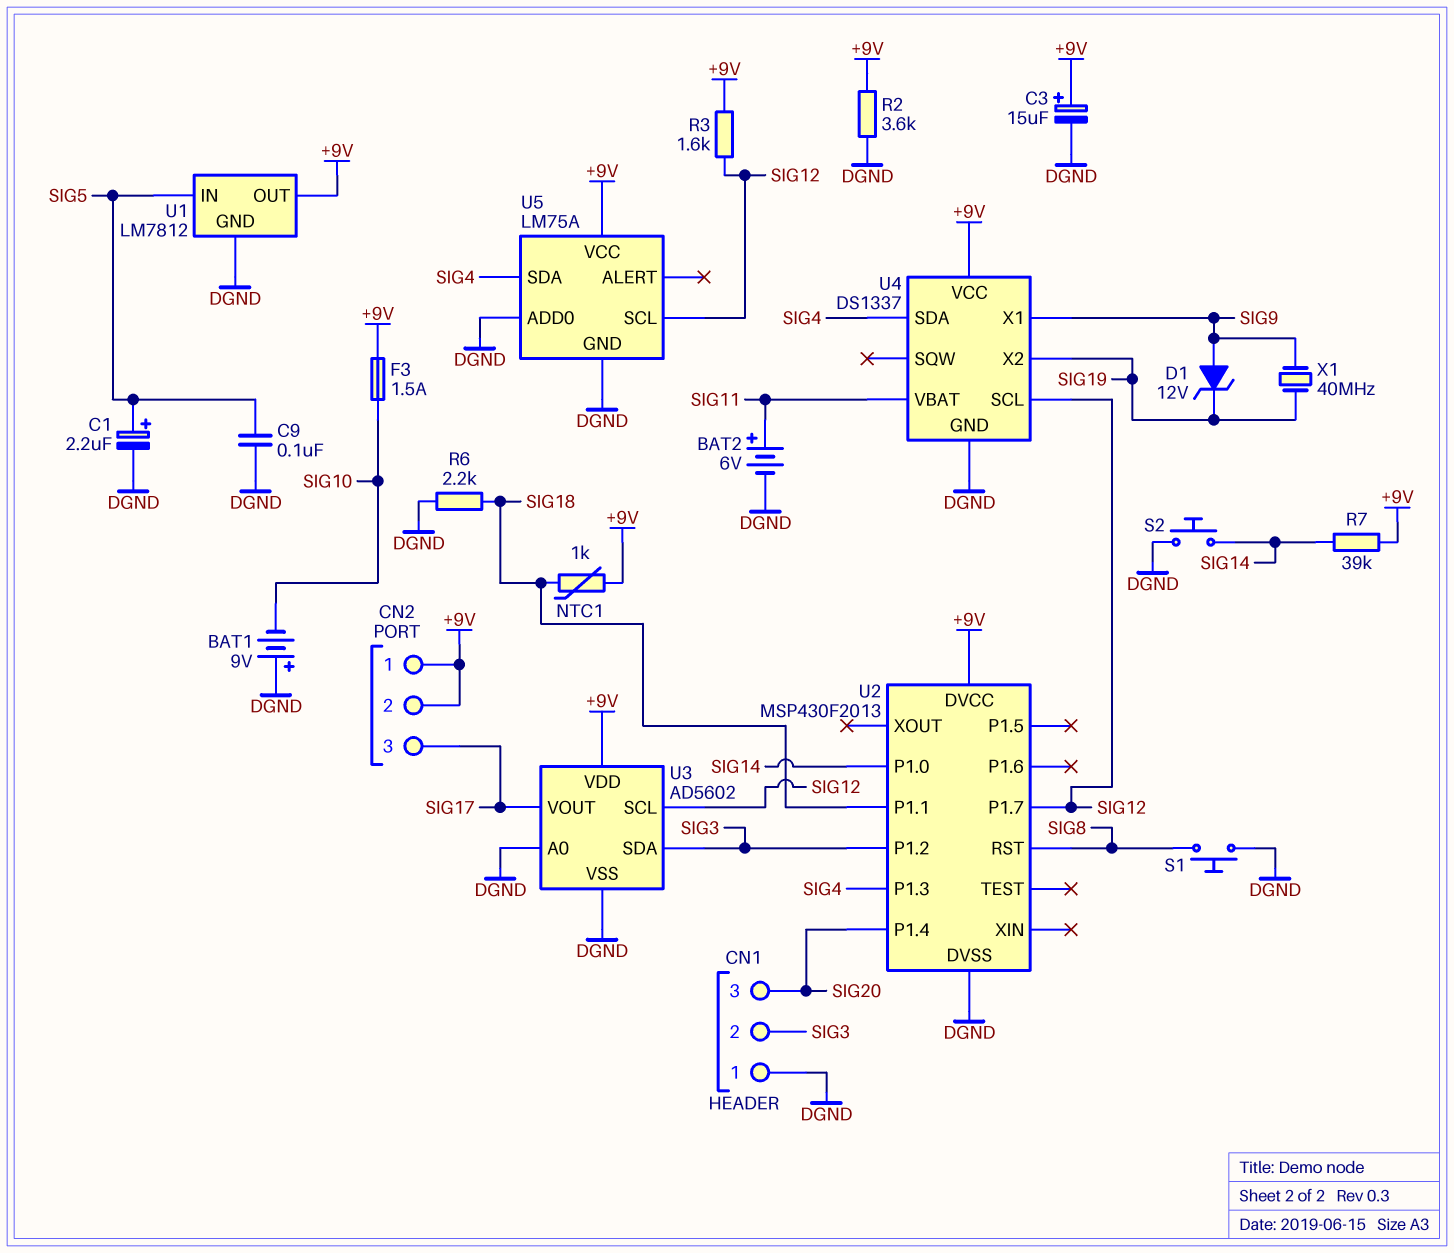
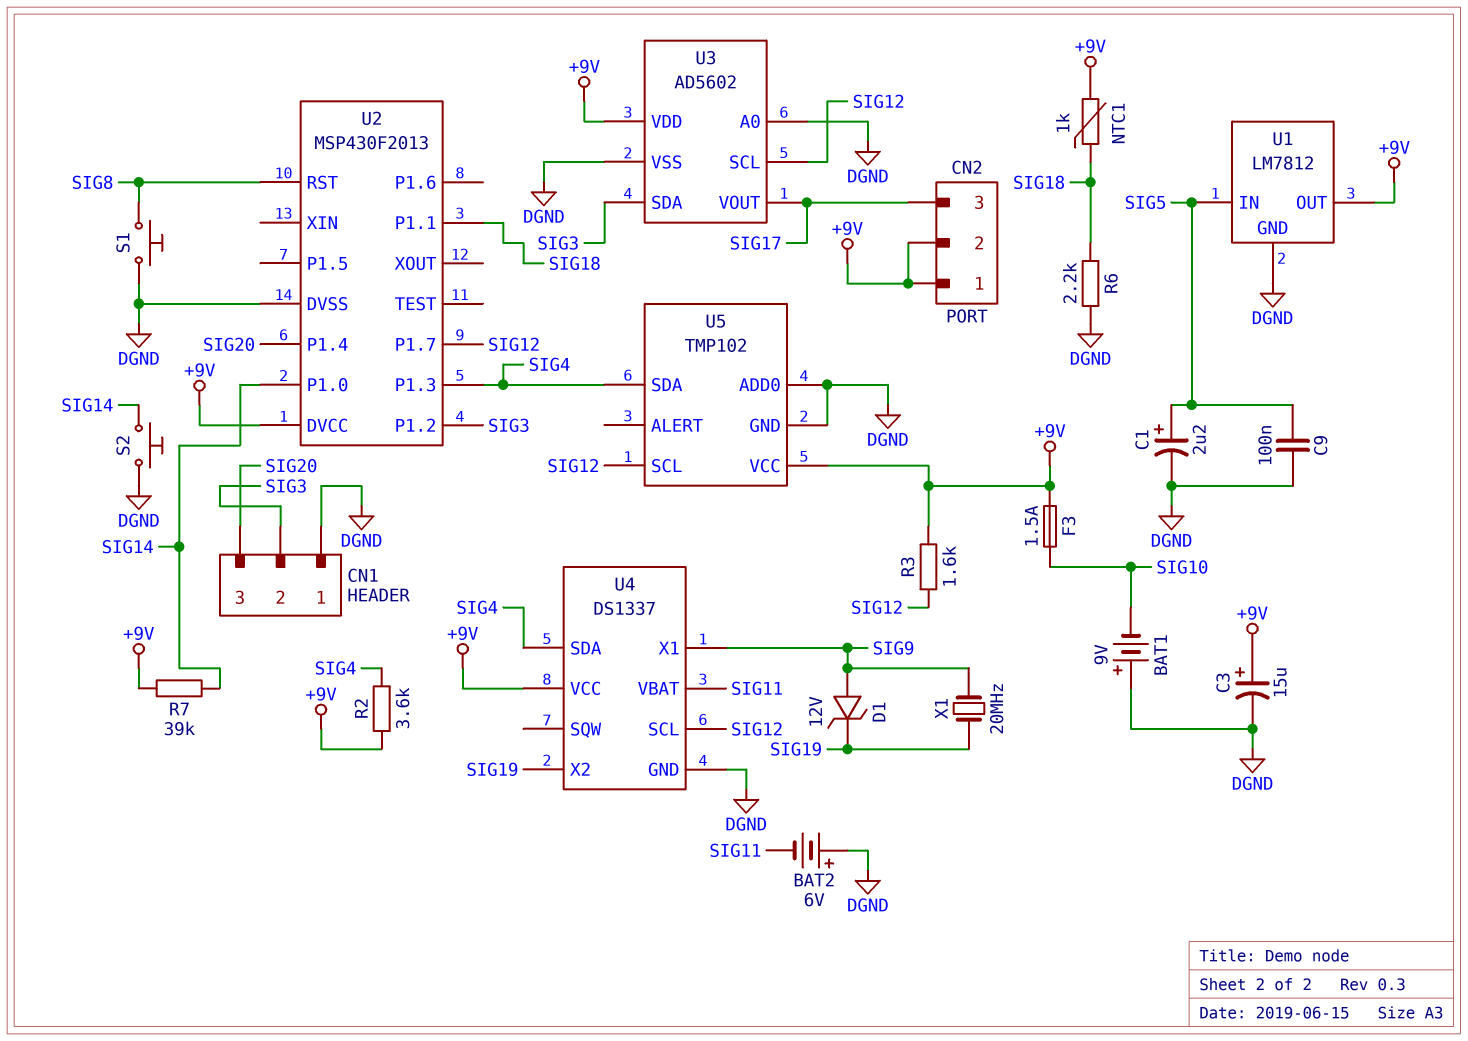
BAT2: 6V (plus SIG11, minus DGND) -> 6V (plus DGND, minus SIG11)
R2: 3.6k (+9V, DGND) -> 3.6k (+9V, SIG4)
U5: LM75A -> TMP102
X1: 40MHz (SIG9, SIG19) -> 20MHz (SIG9, SIG19)

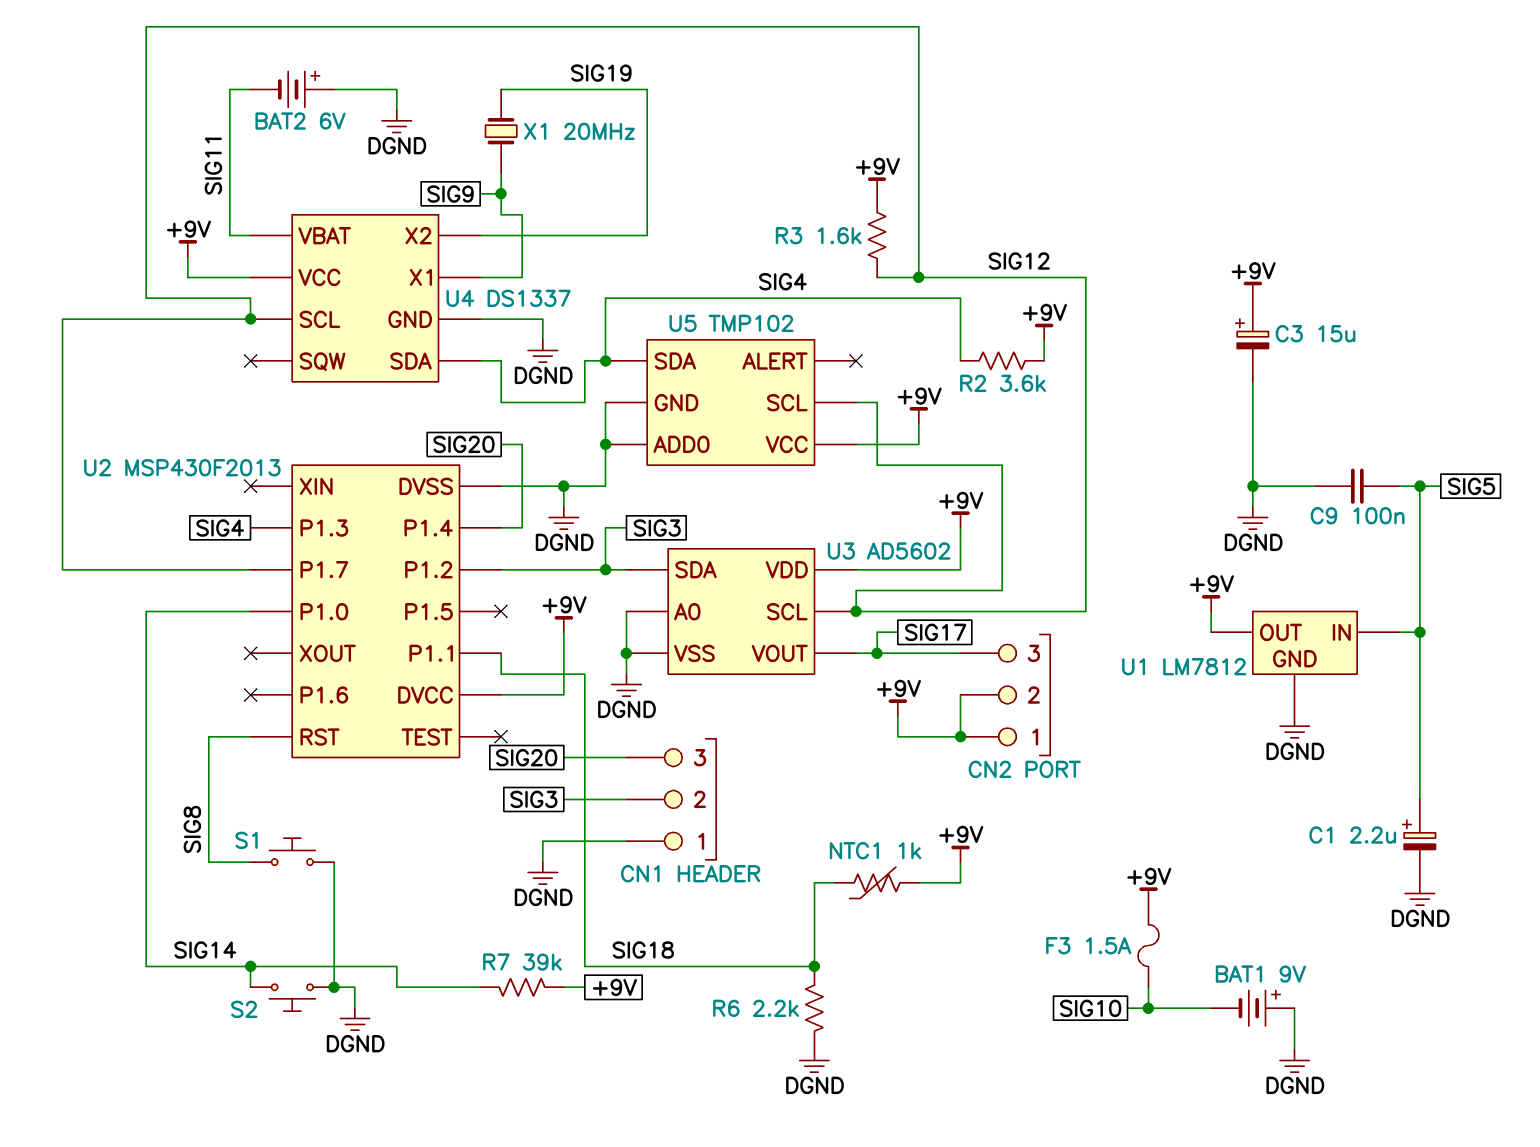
D1: zener 12V (A SIG9, K SIG19) -> none

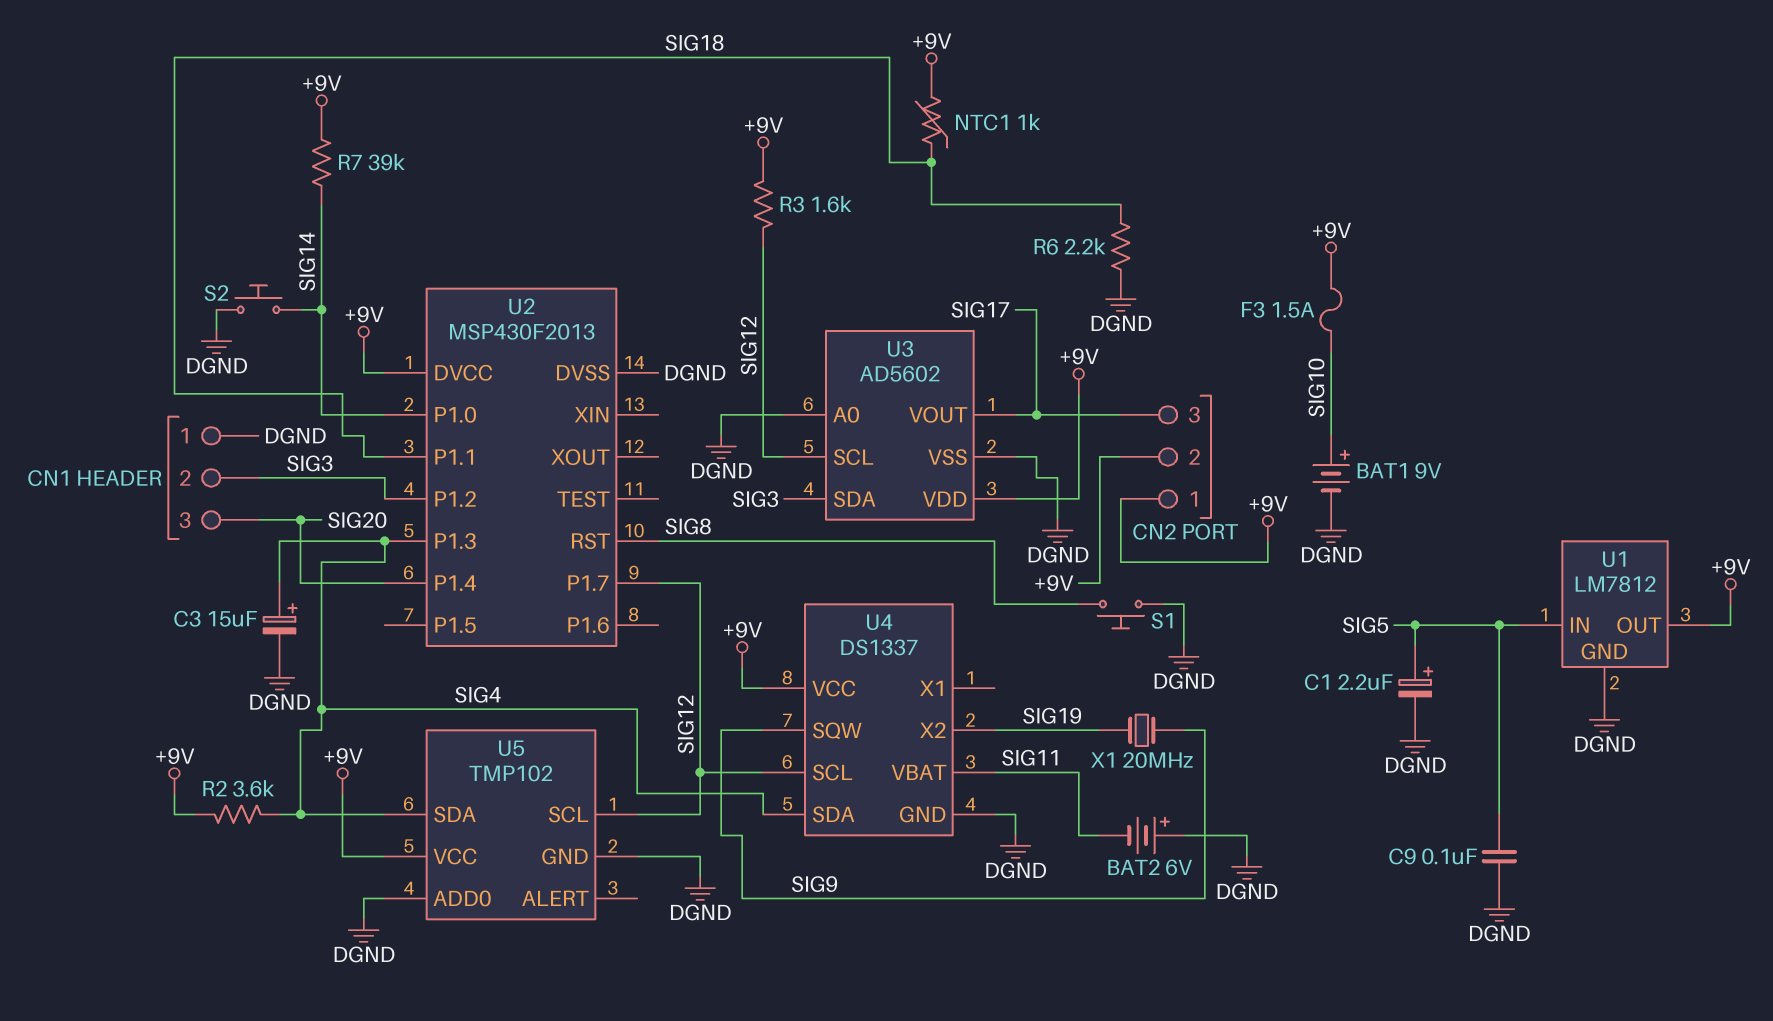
BAT1: 9V (plus DGND, minus SIG10) -> 9V (plus SIG10, minus DGND)
C3: 15uF (plus +9V, minus DGND) -> 15uF (plus SIG4, minus DGND)
U4 pin SQW: none -> SIG9
U4 pin X1: SIG9 -> none

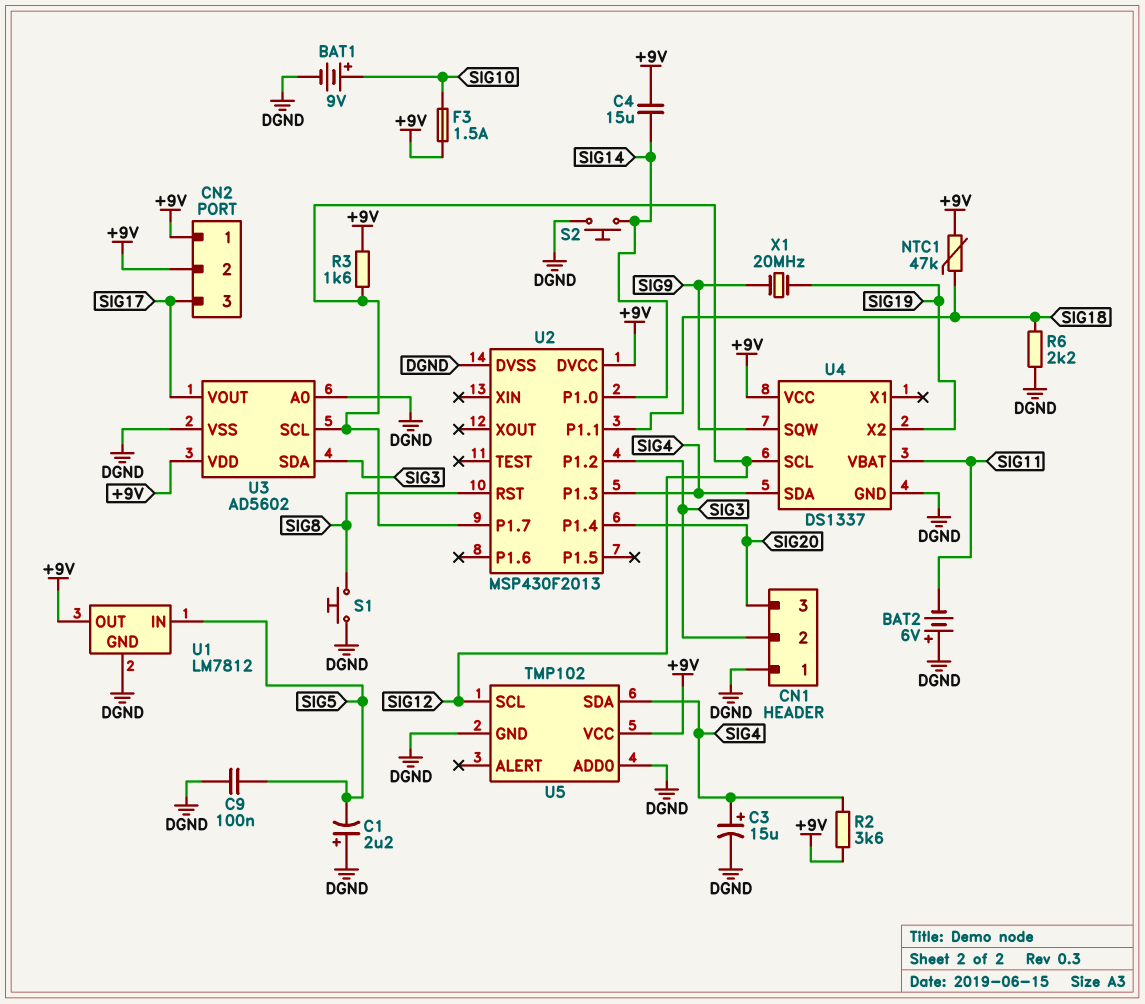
C1: 2.2uF (plus SIG5, minus DGND) -> 2.2uF (plus DGND, minus SIG5)
C4: none -> 15uF (+9V, SIG14)
NTC1: 1k (+9V, SIG18) -> 47k (+9V, SIG18)
R7: 39k (+9V, SIG14) -> none

